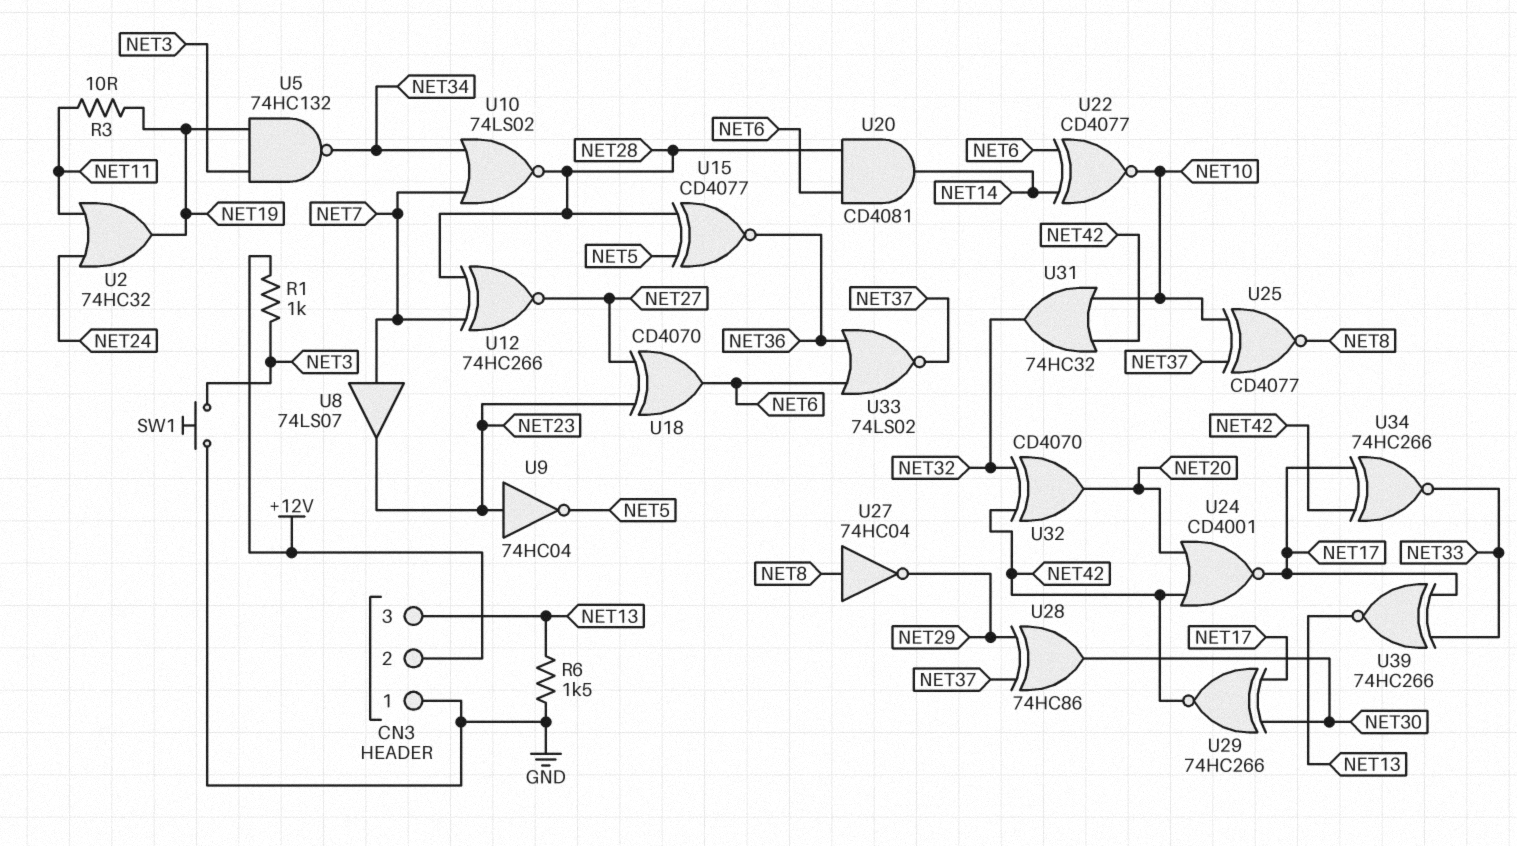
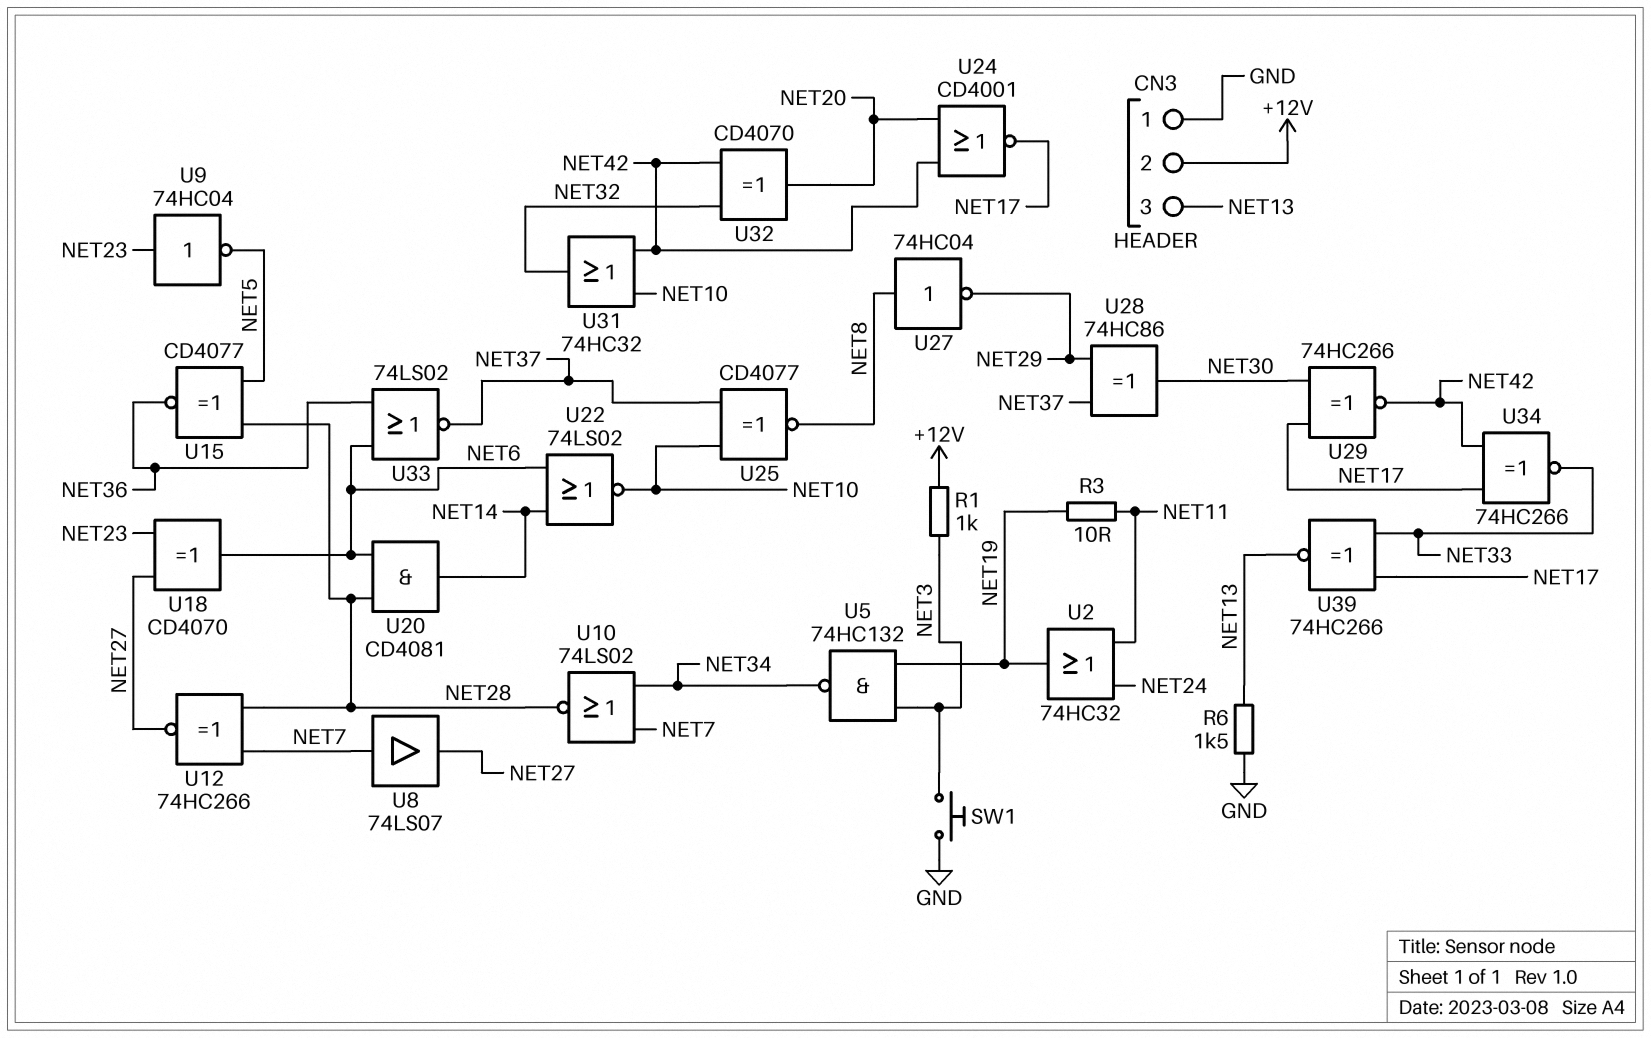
U8: buffer 74LS07 (in NET7, out NET23) -> buffer 74LS07 (in NET7, out NET27)
U22: XNOR CD4077 (in NET6, in NET14, out NET10) -> NOR 74LS02 (in NET6, in NET14, out NET10)

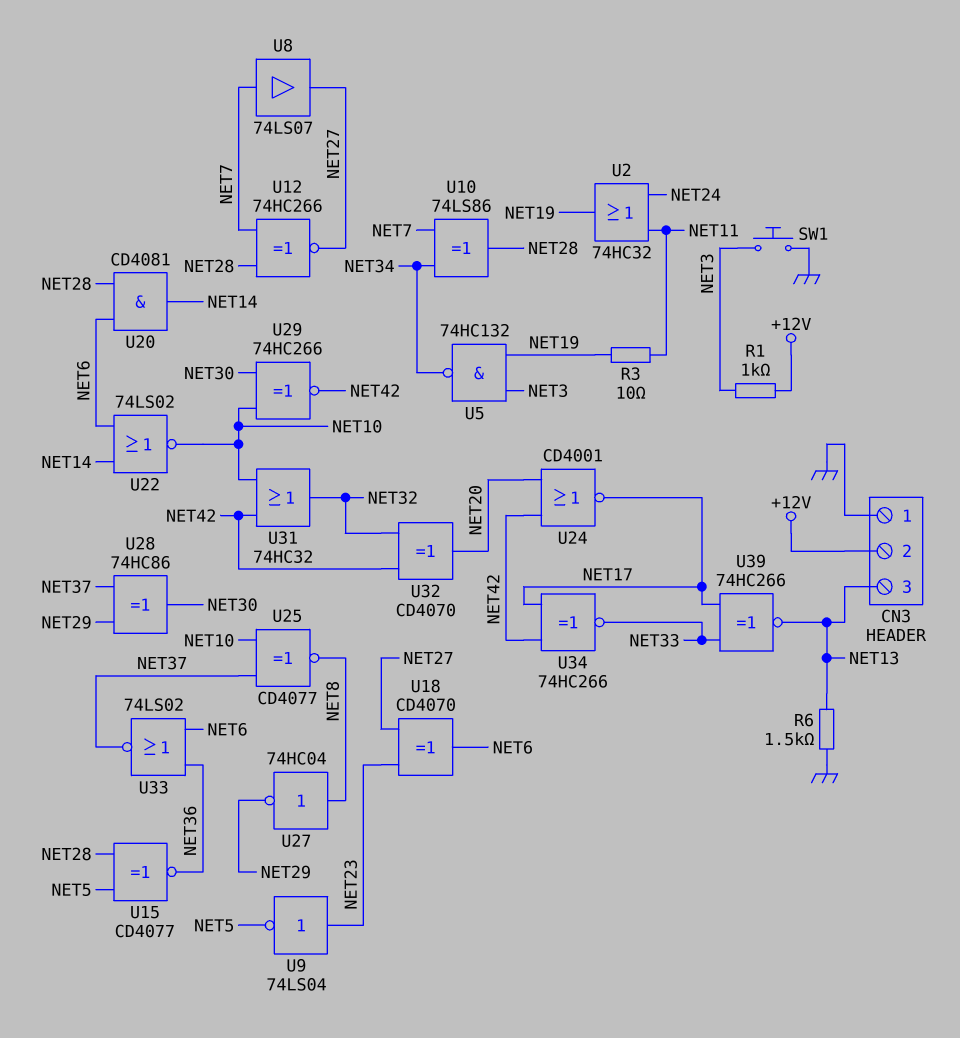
U9: NOT 74HC04 (in NET23, out NET5) -> NOT 74LS04 (in NET23, out NET5)
U10: NOR 74LS02 (in NET7, in NET34, out NET28) -> XOR 74LS86 (in NET7, in NET34, out NET28)
U29: XNOR 74HC266 (in NET17, in NET30, out NET42) -> XNOR 74HC266 (in NET10, in NET30, out NET42)

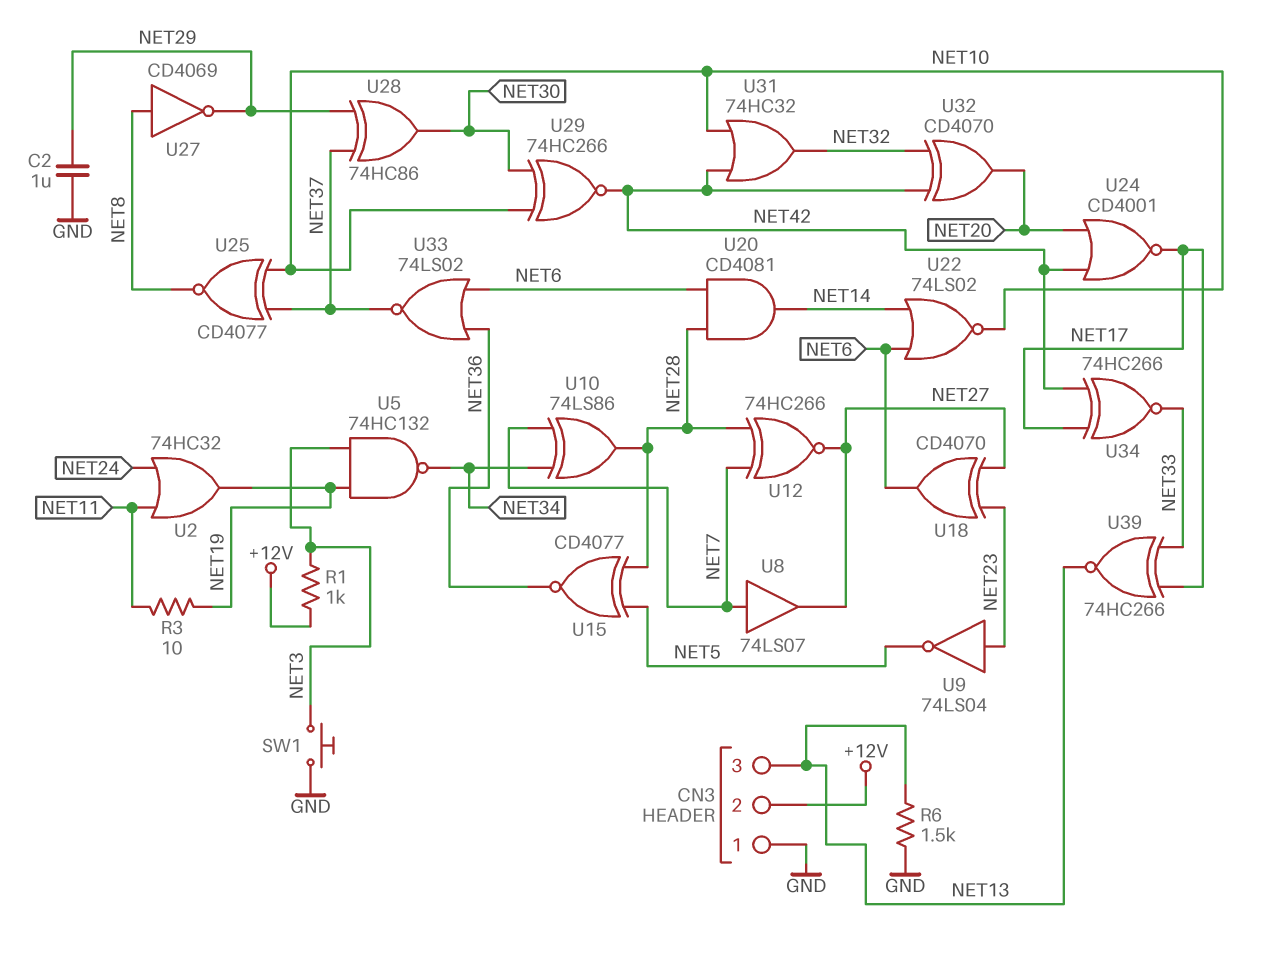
C2: none -> 1uF (GND, NET29)
U27: NOT 74HC04 (in NET8, out NET29) -> NOT CD4069 (in NET8, out NET29)

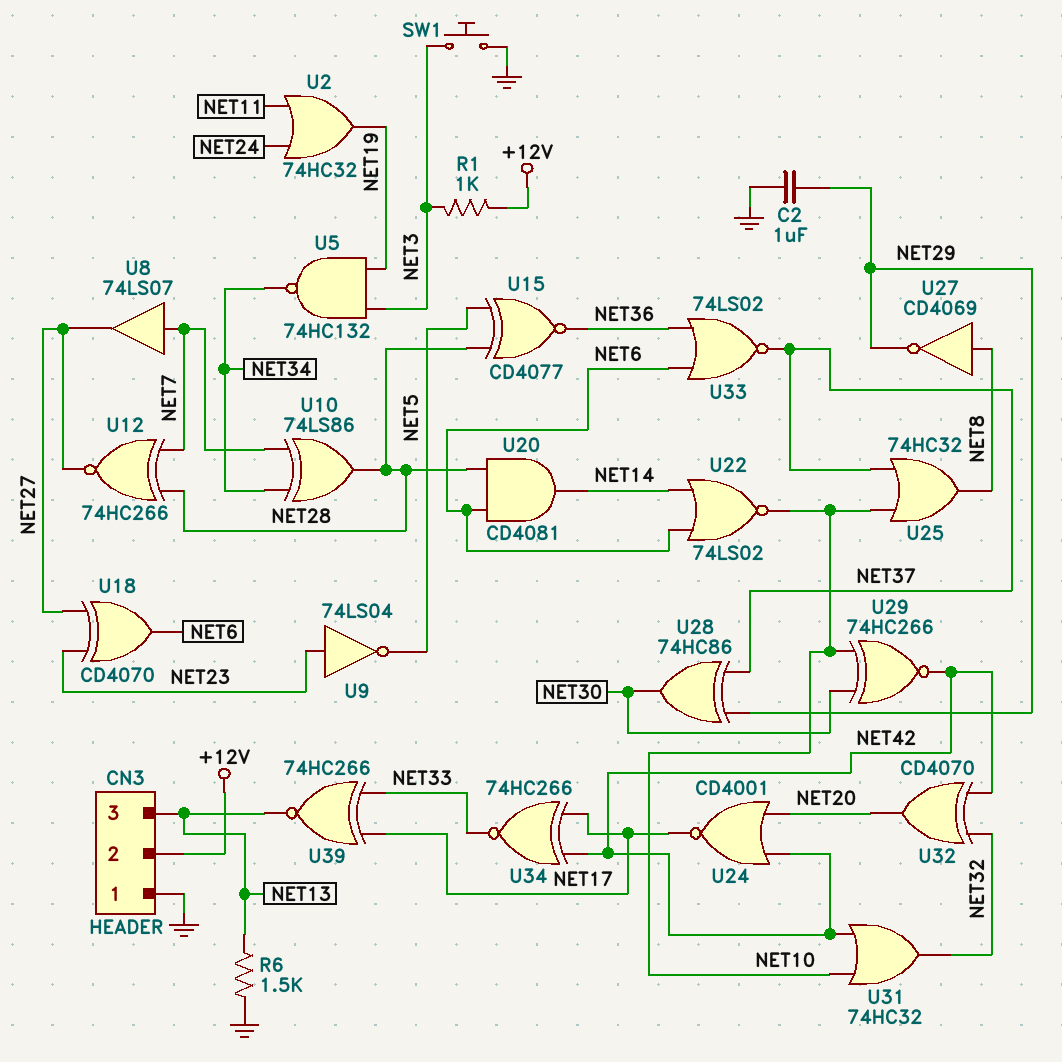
R3: 10 (NET11, NET19) -> none
U25: XNOR CD4077 (in NET10, in NET37, out NET8) -> OR 74HC32 (in NET10, in NET37, out NET8)

